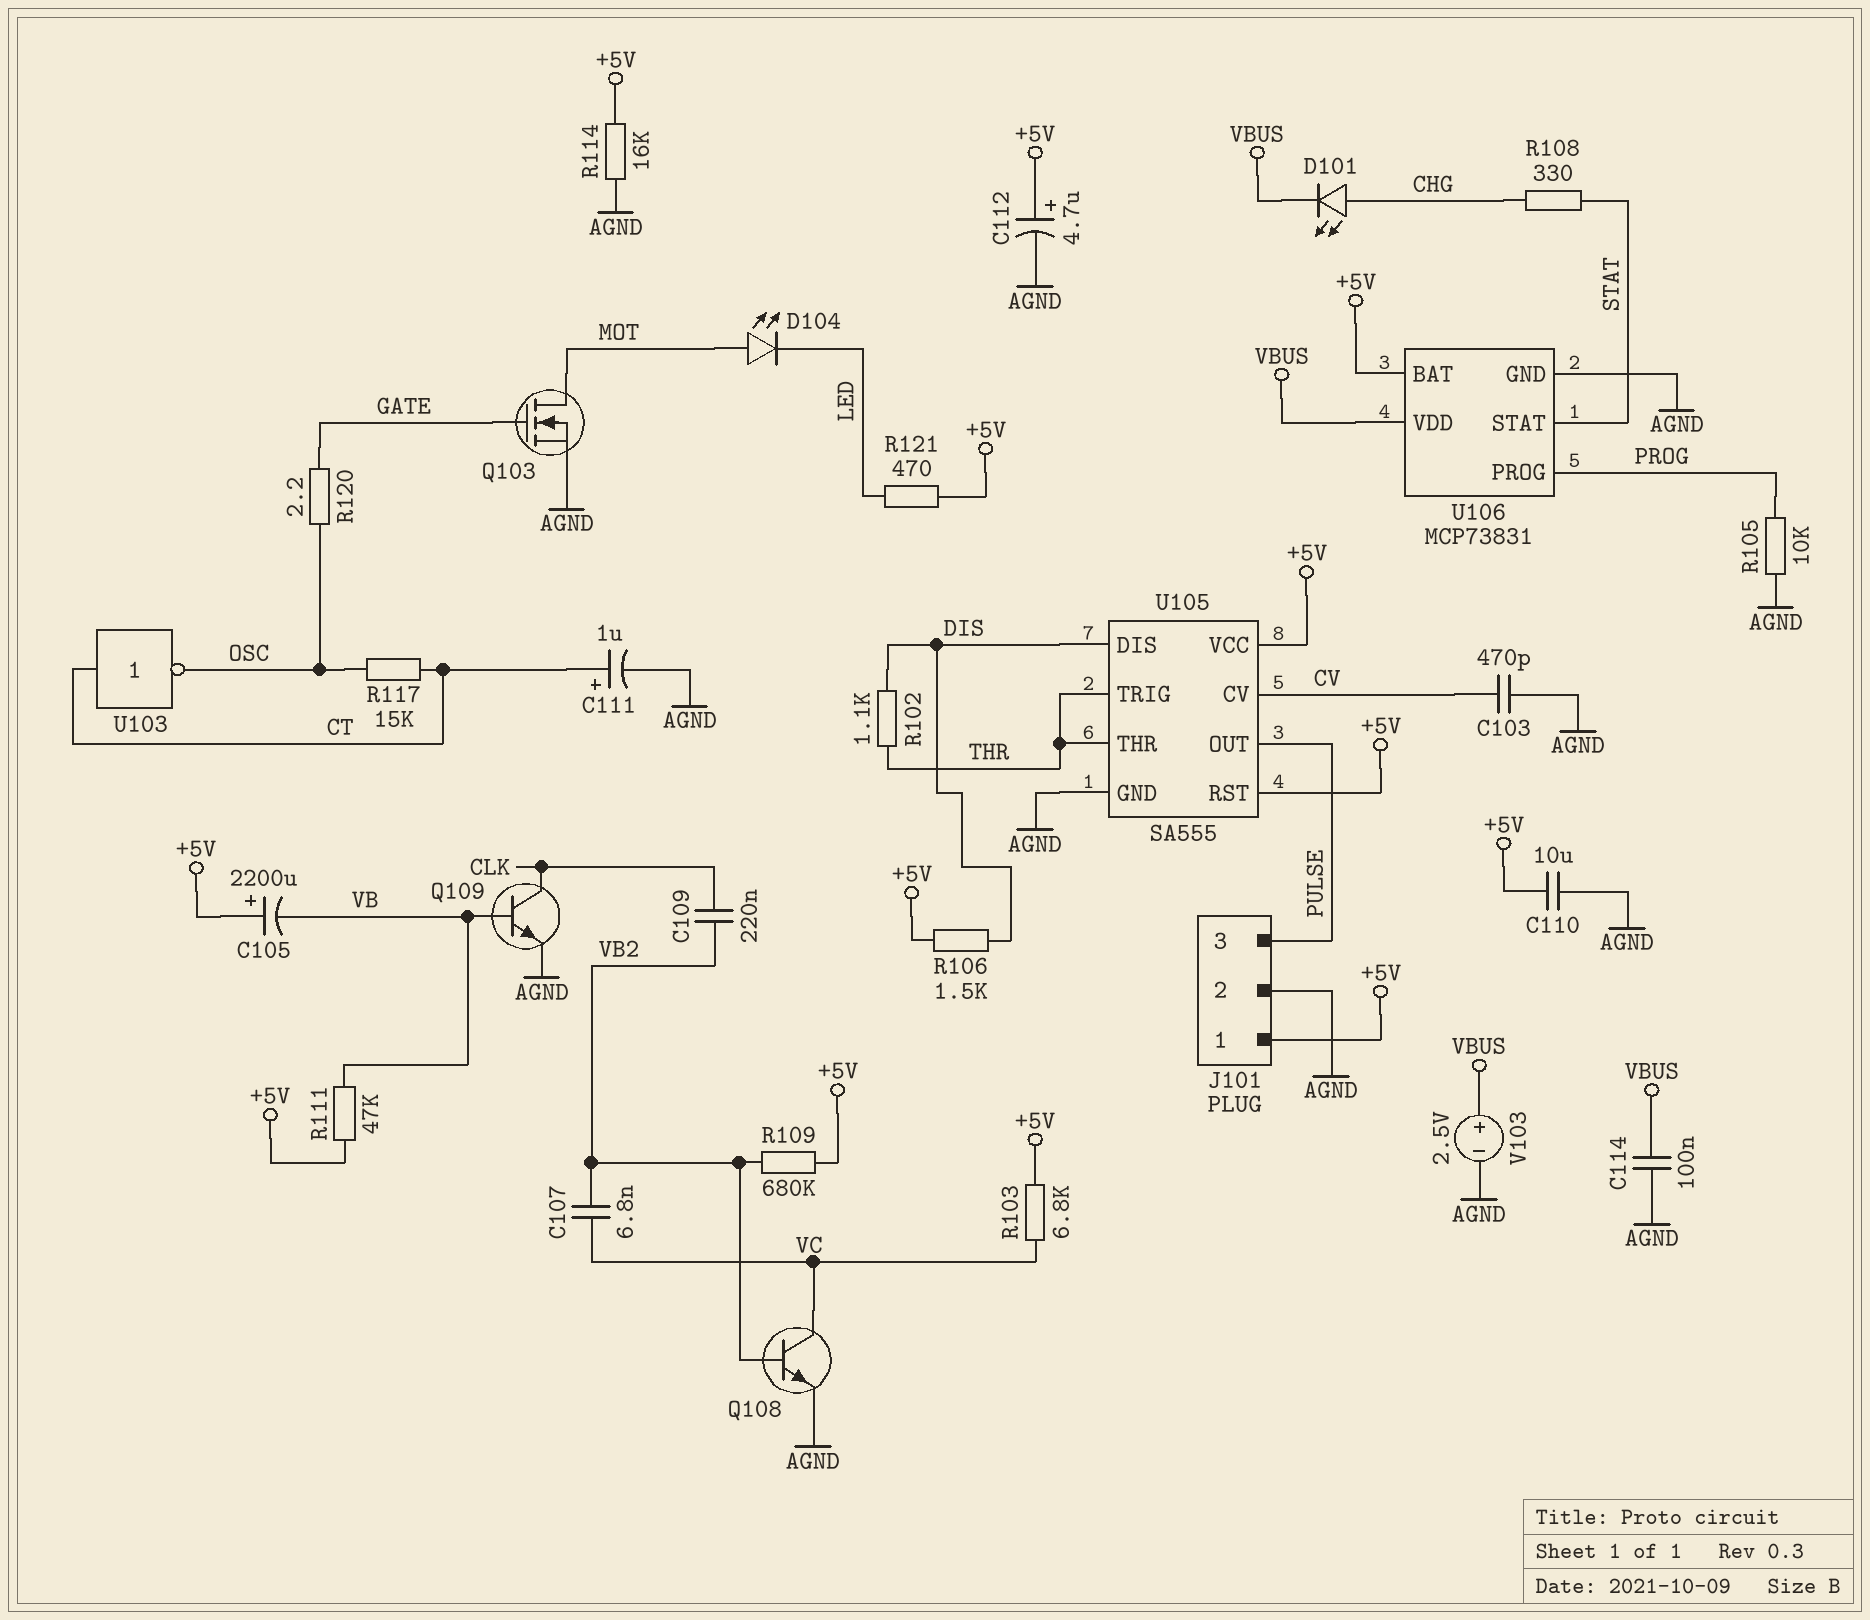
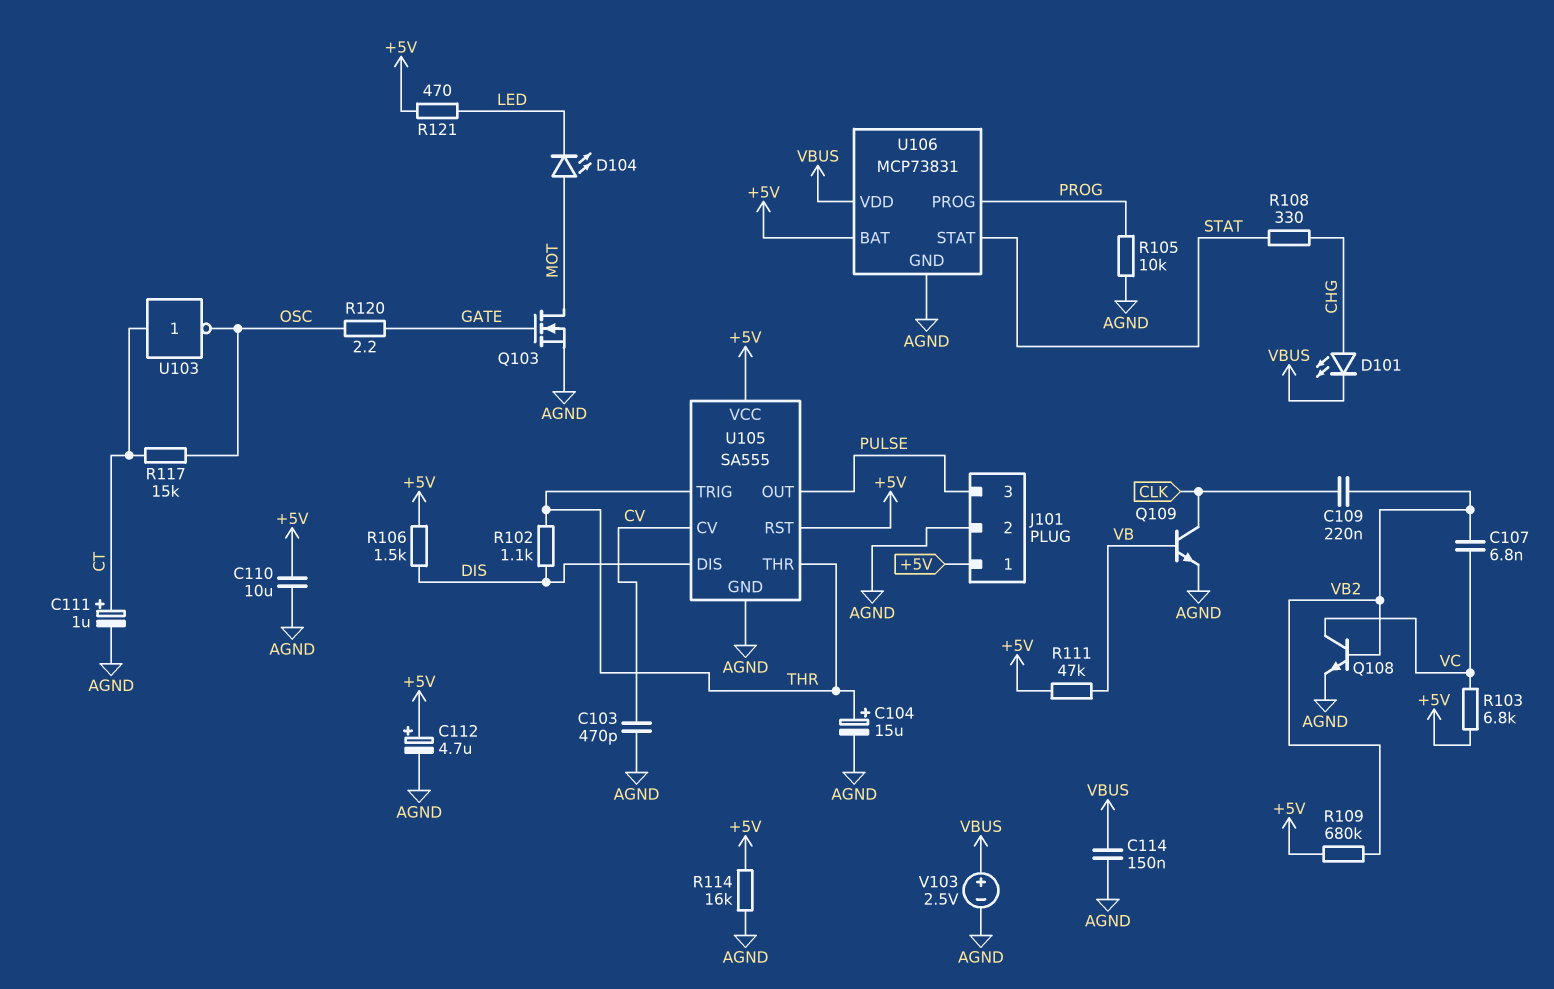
C104: none -> 15uF (plus THR, minus AGND)
C105: 2200uF (plus +5V, minus VB) -> none
C114: 100nF (AGND, VBUS) -> 150nF (AGND, VBUS)

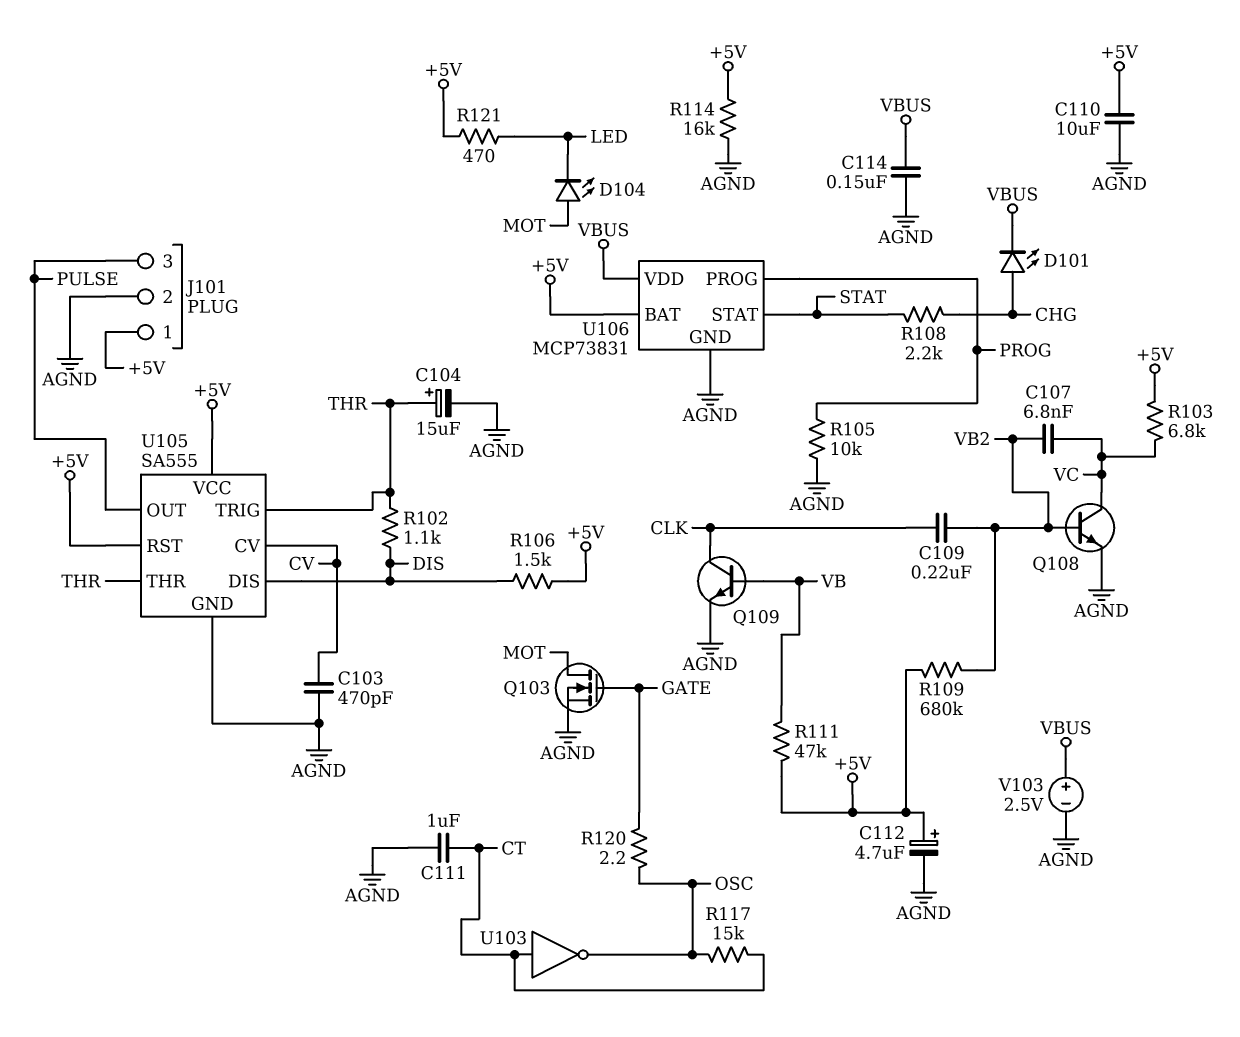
C111: 1uF (plus CT, minus AGND) -> 1uF (AGND, CT)
R108: 330 (CHG, STAT) -> 2.2k (CHG, STAT)

